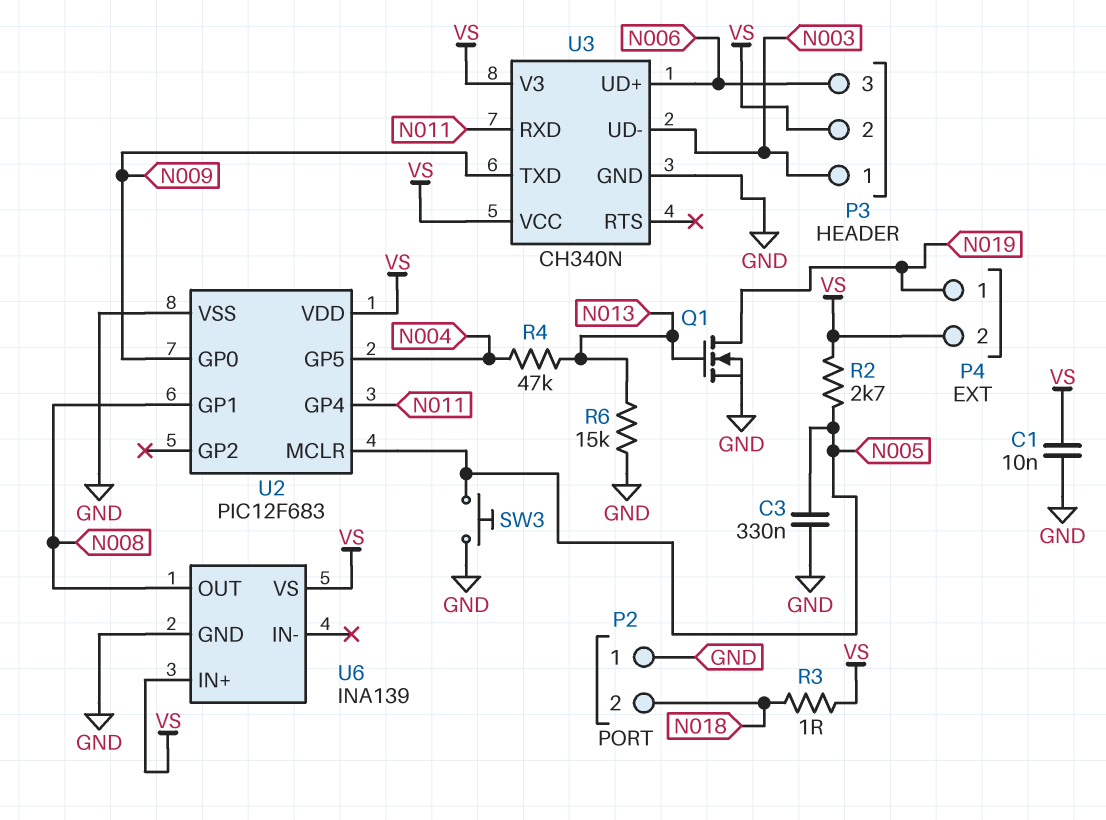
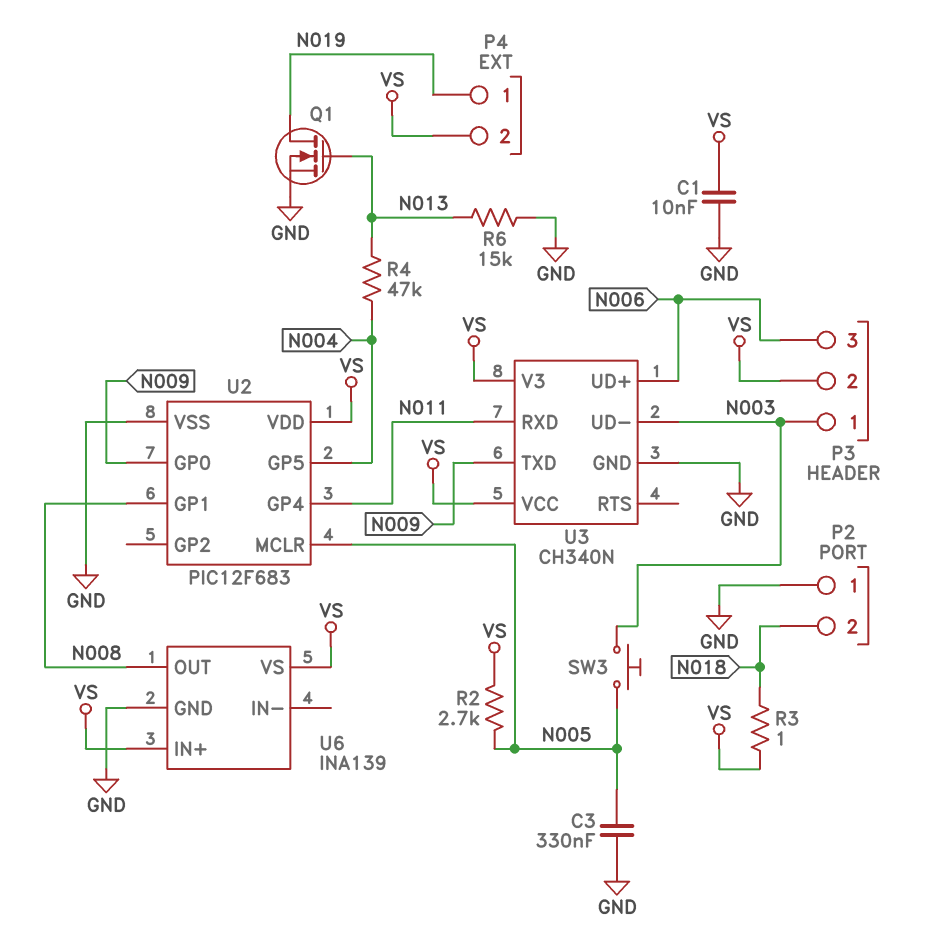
SW3: button (GND, N005) -> button (N003, N005)

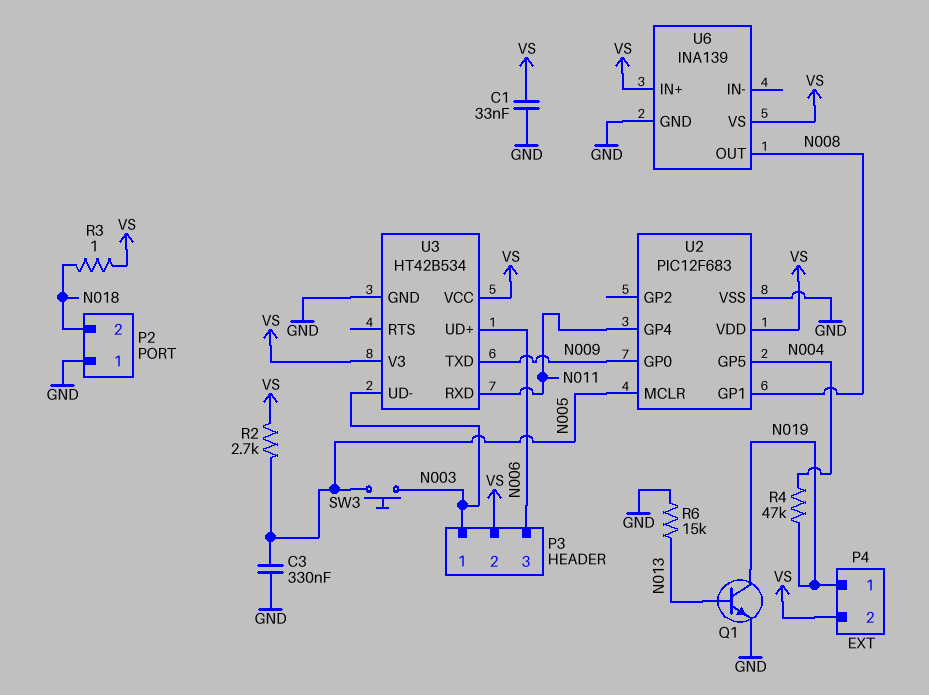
C1: 10nF (GND, VS) -> 33nF (GND, VS)
Q1: NMOS (G N013, D N019, S GND) -> NPN (B N013, C N019, E GND)
R4: 47k (N004, N013) -> 47k (N004, N019)
U3: CH340N -> HT42B534

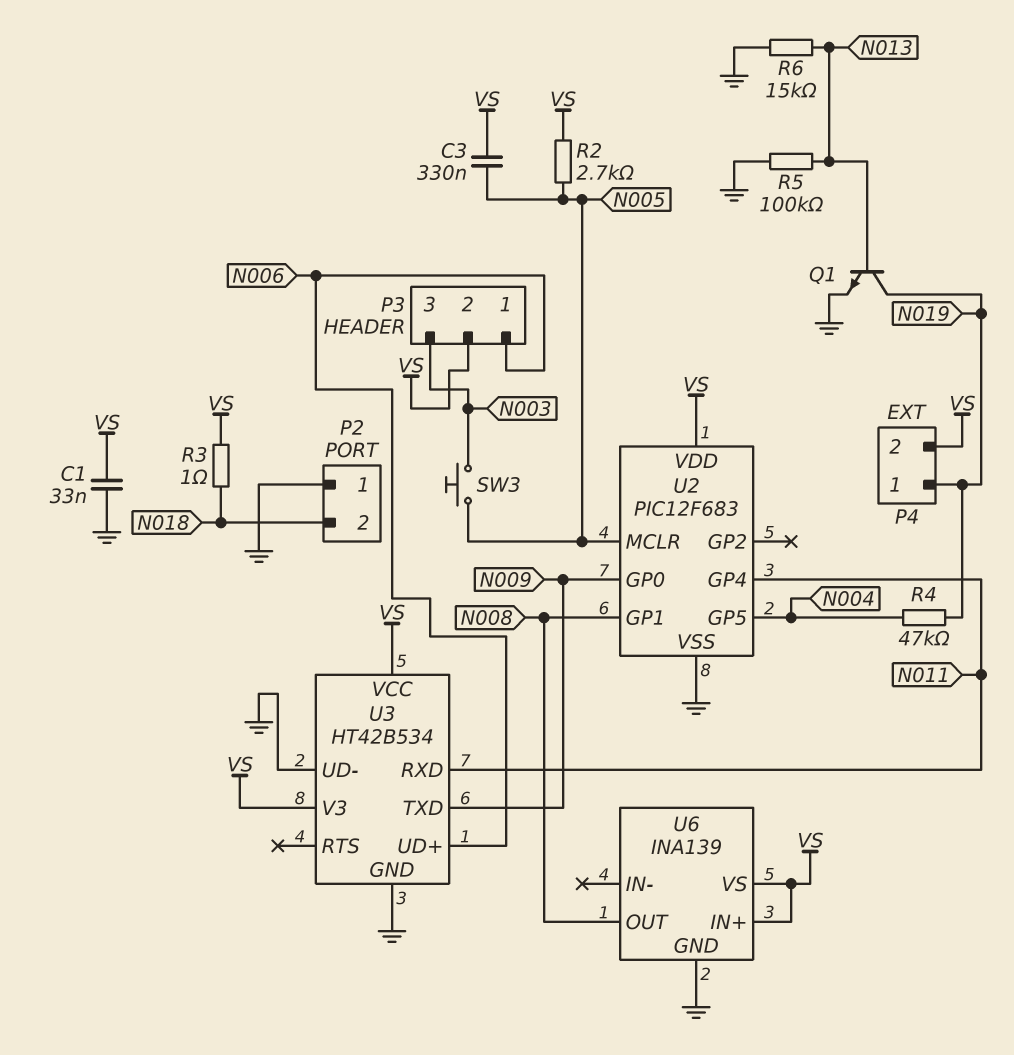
C3: 330nF (GND, N005) -> 330nF (N005, VS)
P3 pin 1: N003 -> N006
P3 pin 3: N006 -> N003
R5: none -> 100k (GND, N013)
U3 pin UD-: N003 -> GND

